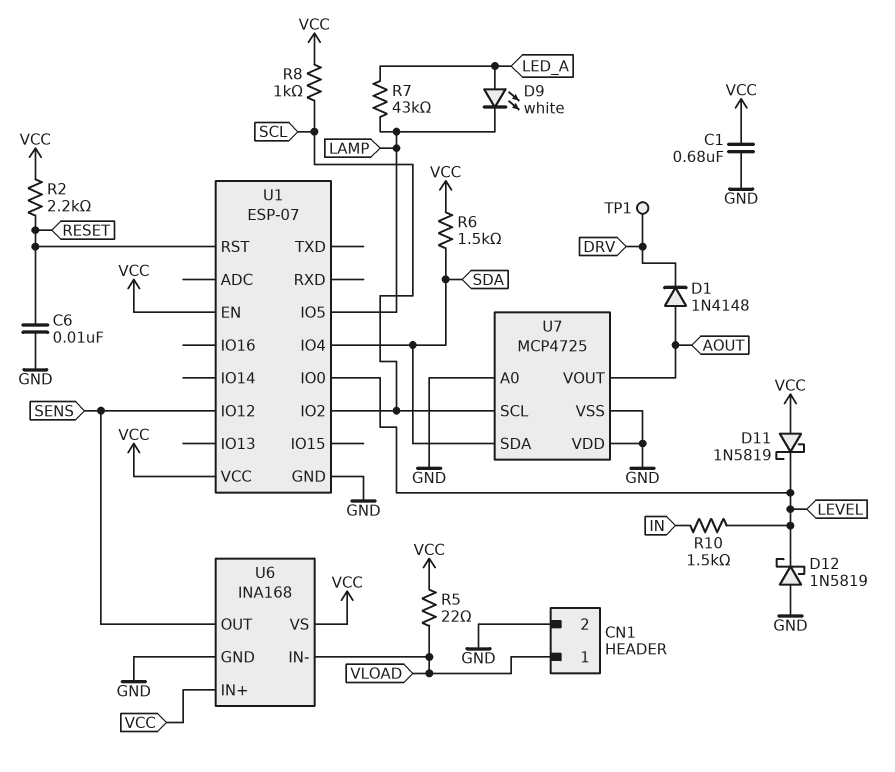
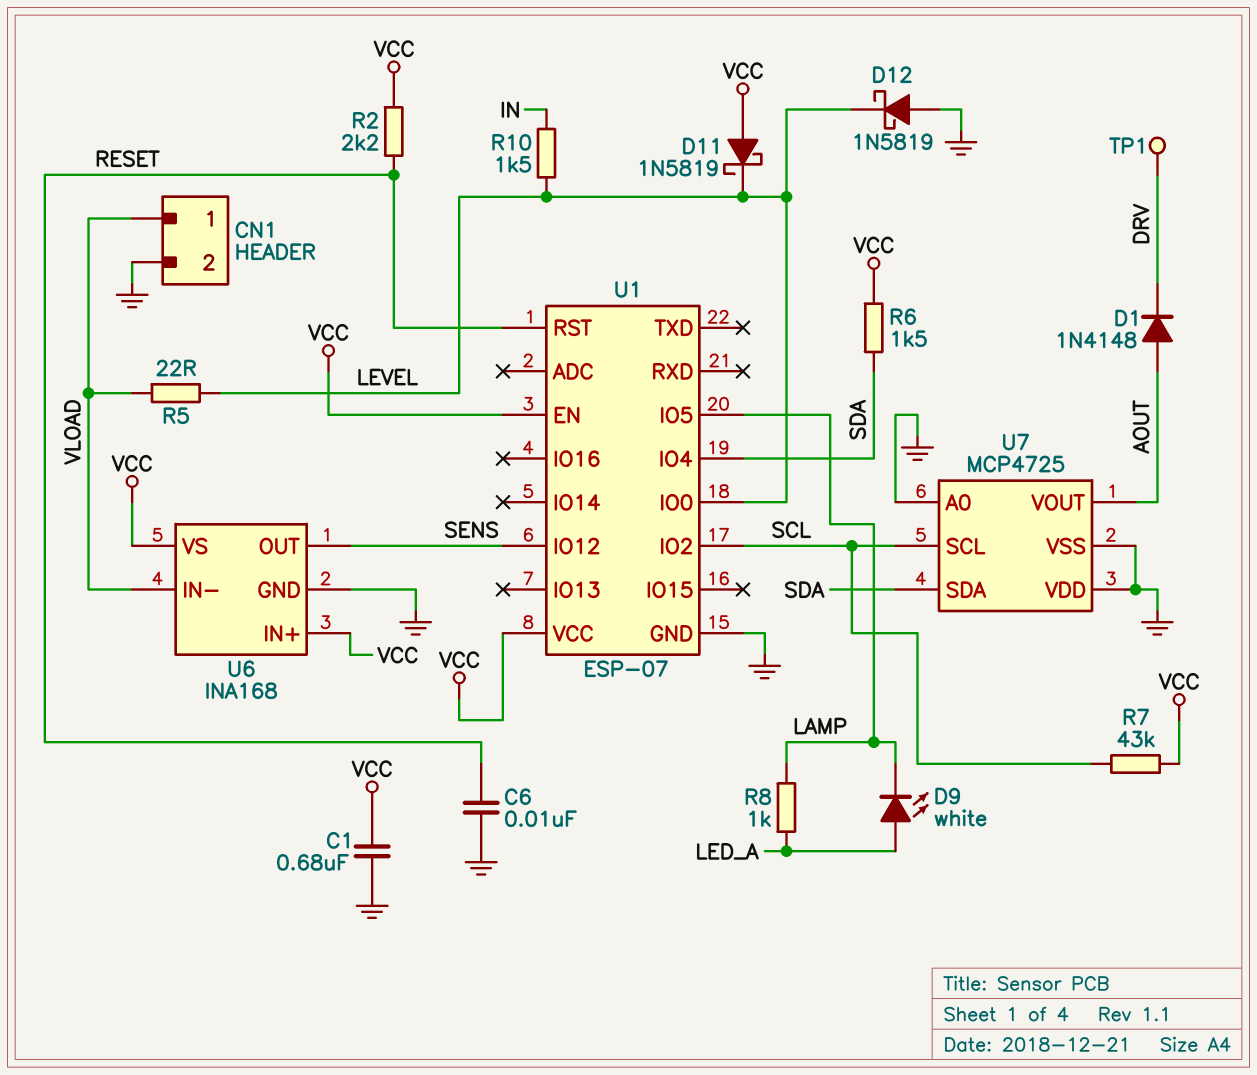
R5: 22 (VCC, VLOAD) -> 22 (LEVEL, VLOAD)
R7: 43k (LAMP, LED_A) -> 43k (SCL, VCC)
R8: 1k (SCL, VCC) -> 1k (LAMP, LED_A)

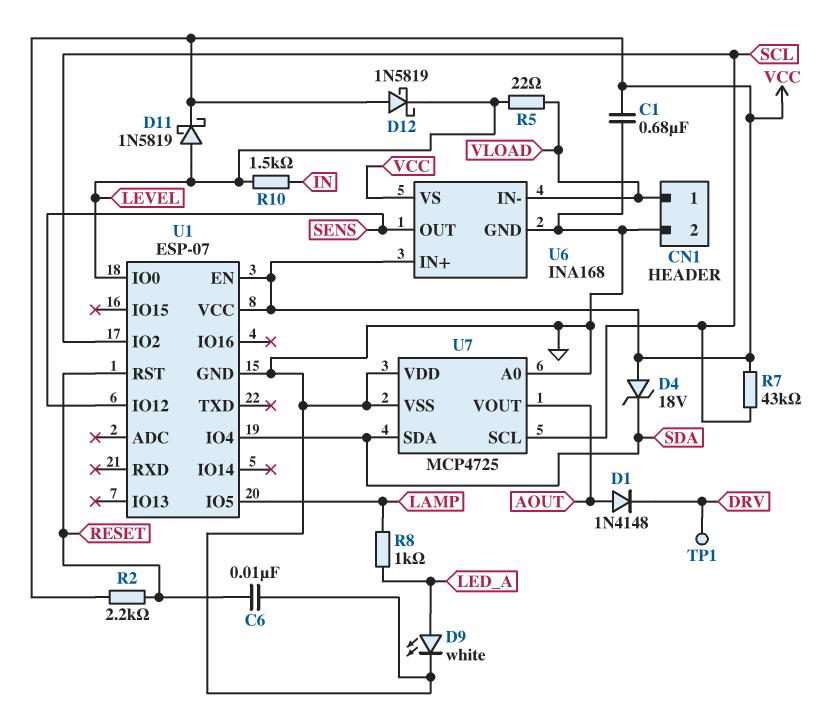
D4: none -> zener 18V (A VCC, K SDA)
D9: LED white (A LED_A, K LAMP) -> LED white (A LED_A, K GND)
D11: schottky 1N5819 (A VCC, K LEVEL) -> schottky 1N5819 (A LEVEL, K VCC)
D12: schottky 1N5819 (A GND, K LEVEL) -> schottky 1N5819 (A VCC, K LEVEL)
R6: 1.5k (SDA, VCC) -> none

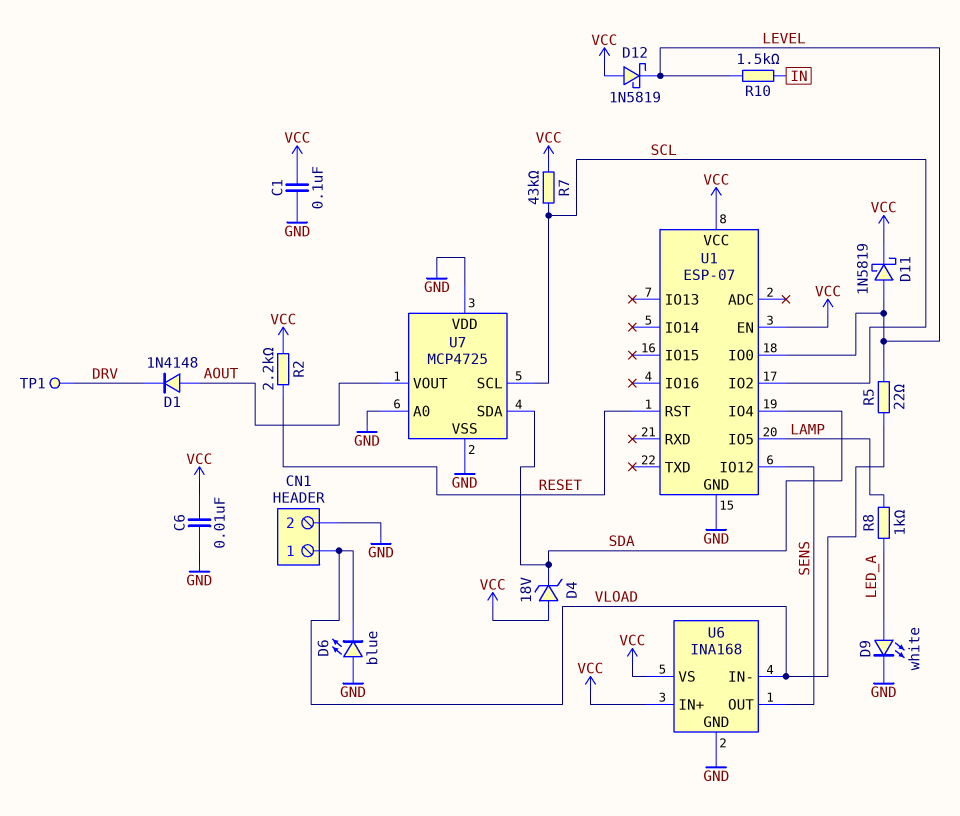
C1: 680nF (GND, VCC) -> 100nF (GND, VCC)
C6: 10nF (GND, RESET) -> 10nF (GND, VCC)
D6: none -> LED blue (A GND, K VLOAD)

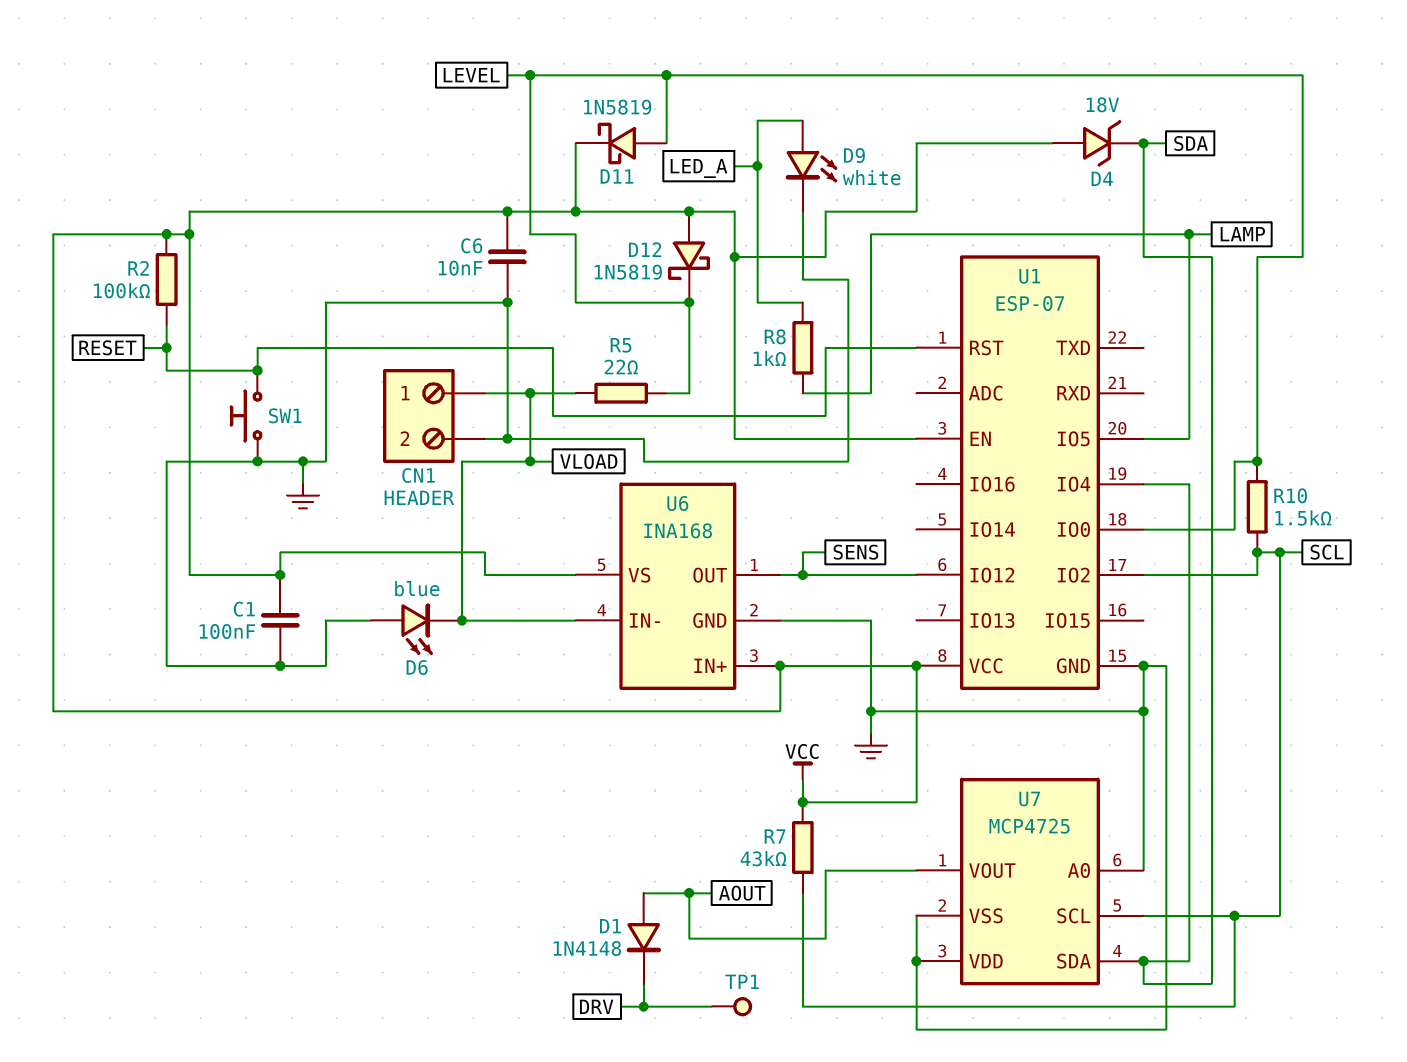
R2: 2.2k (RESET, VCC) -> 100k (RESET, VCC)
R10: 1.5k (IN, LEVEL) -> 1.5k (LEVEL, SCL)
SW1: none -> button (GND, RESET)

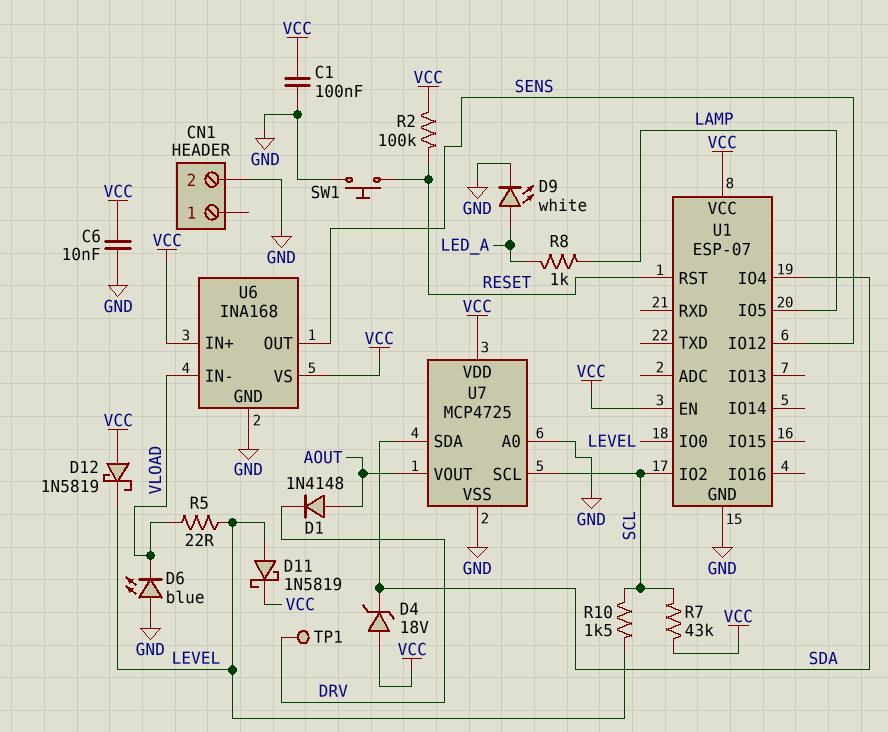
CN1 pin 1: VLOAD -> none
U7 pin VDD: GND -> VCC

